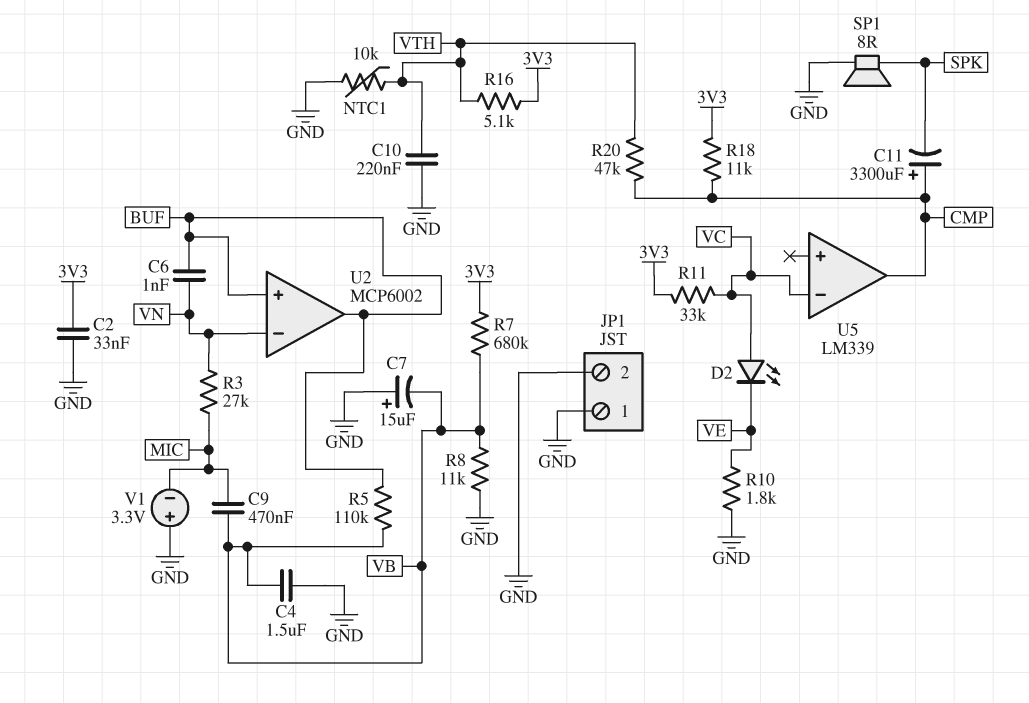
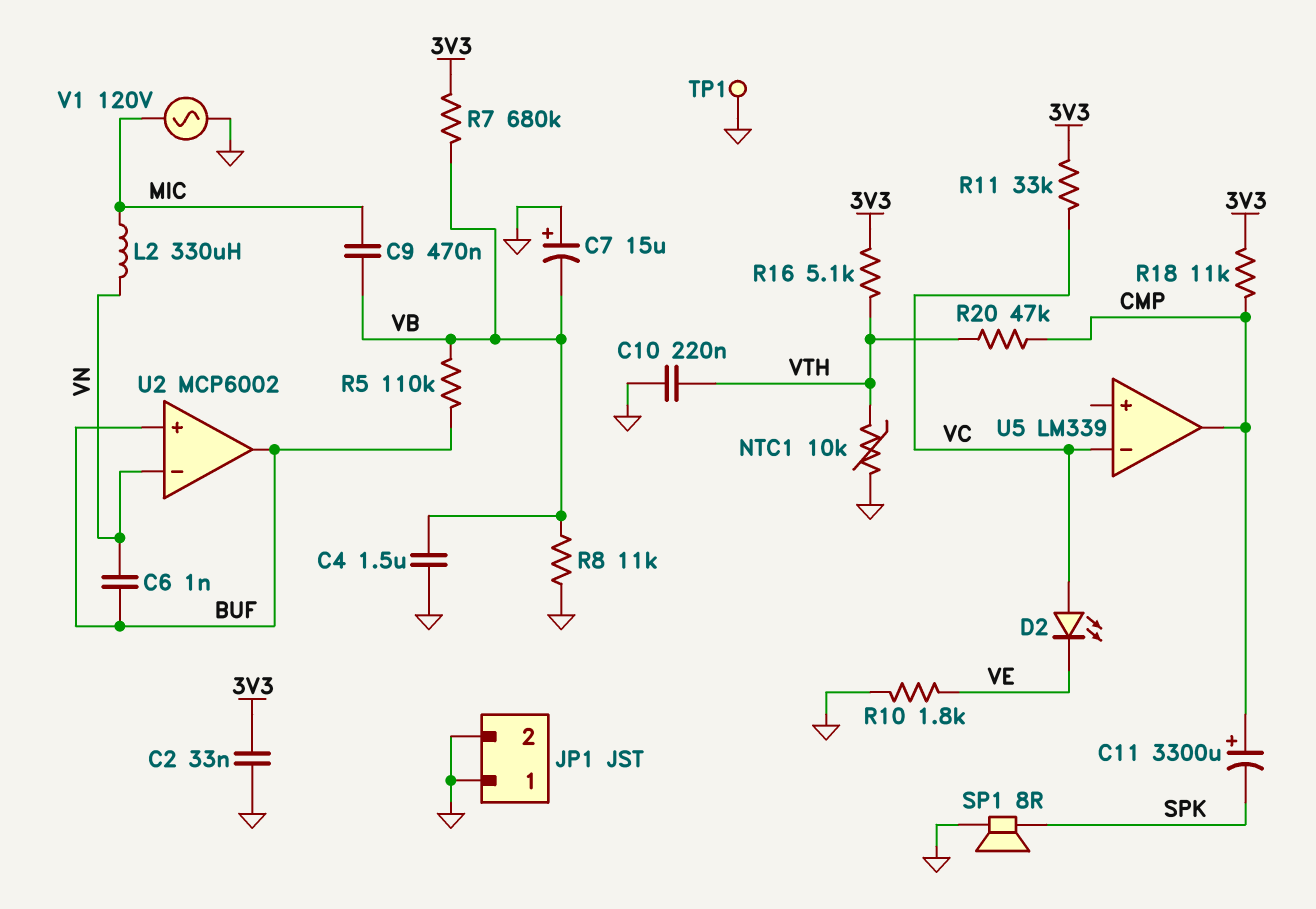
L2: none -> 330uH (MIC, VN)
R3: 27k (MIC, VN) -> none
TP1: none -> test point (GND)
V1: 3.3V (plus GND, minus MIC) -> AC 120V (GND, MIC)

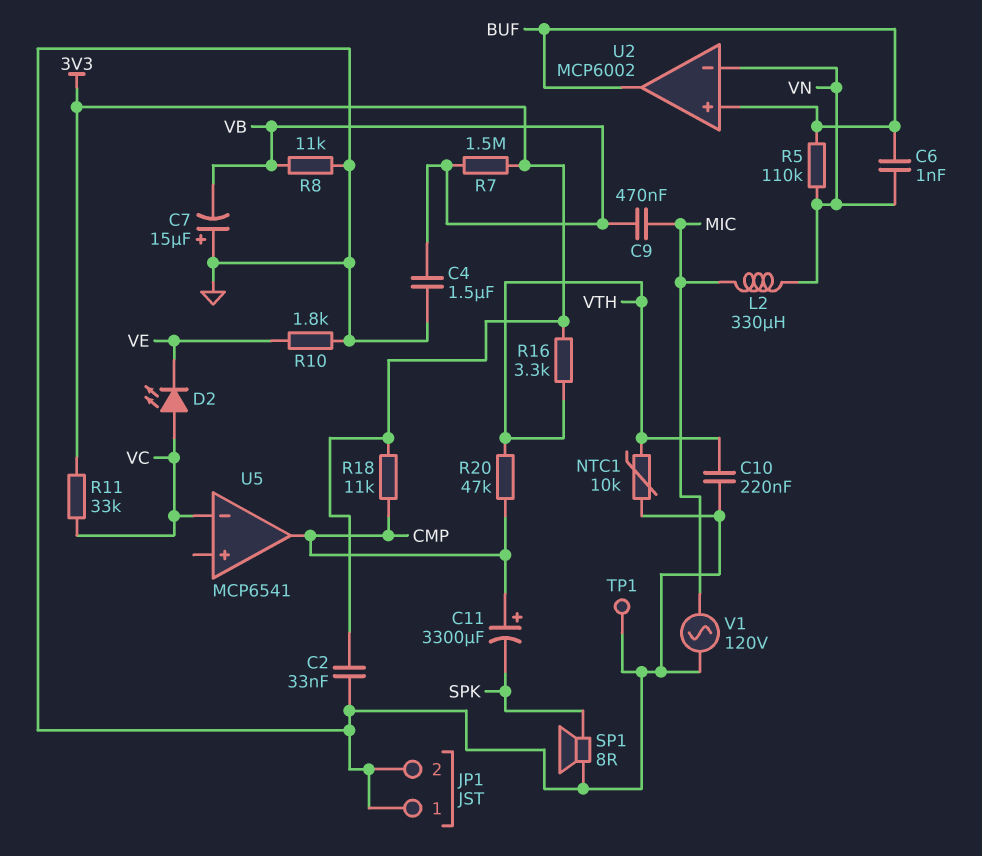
R5: 110k (BUF, VB) -> 110k (BUF, VN)
R7: 680k (3V3, VB) -> 1.5M (3V3, VB)
R16: 5.1k (3V3, VTH) -> 3.3k (3V3, VTH)
U5: LM339 -> MCP6541

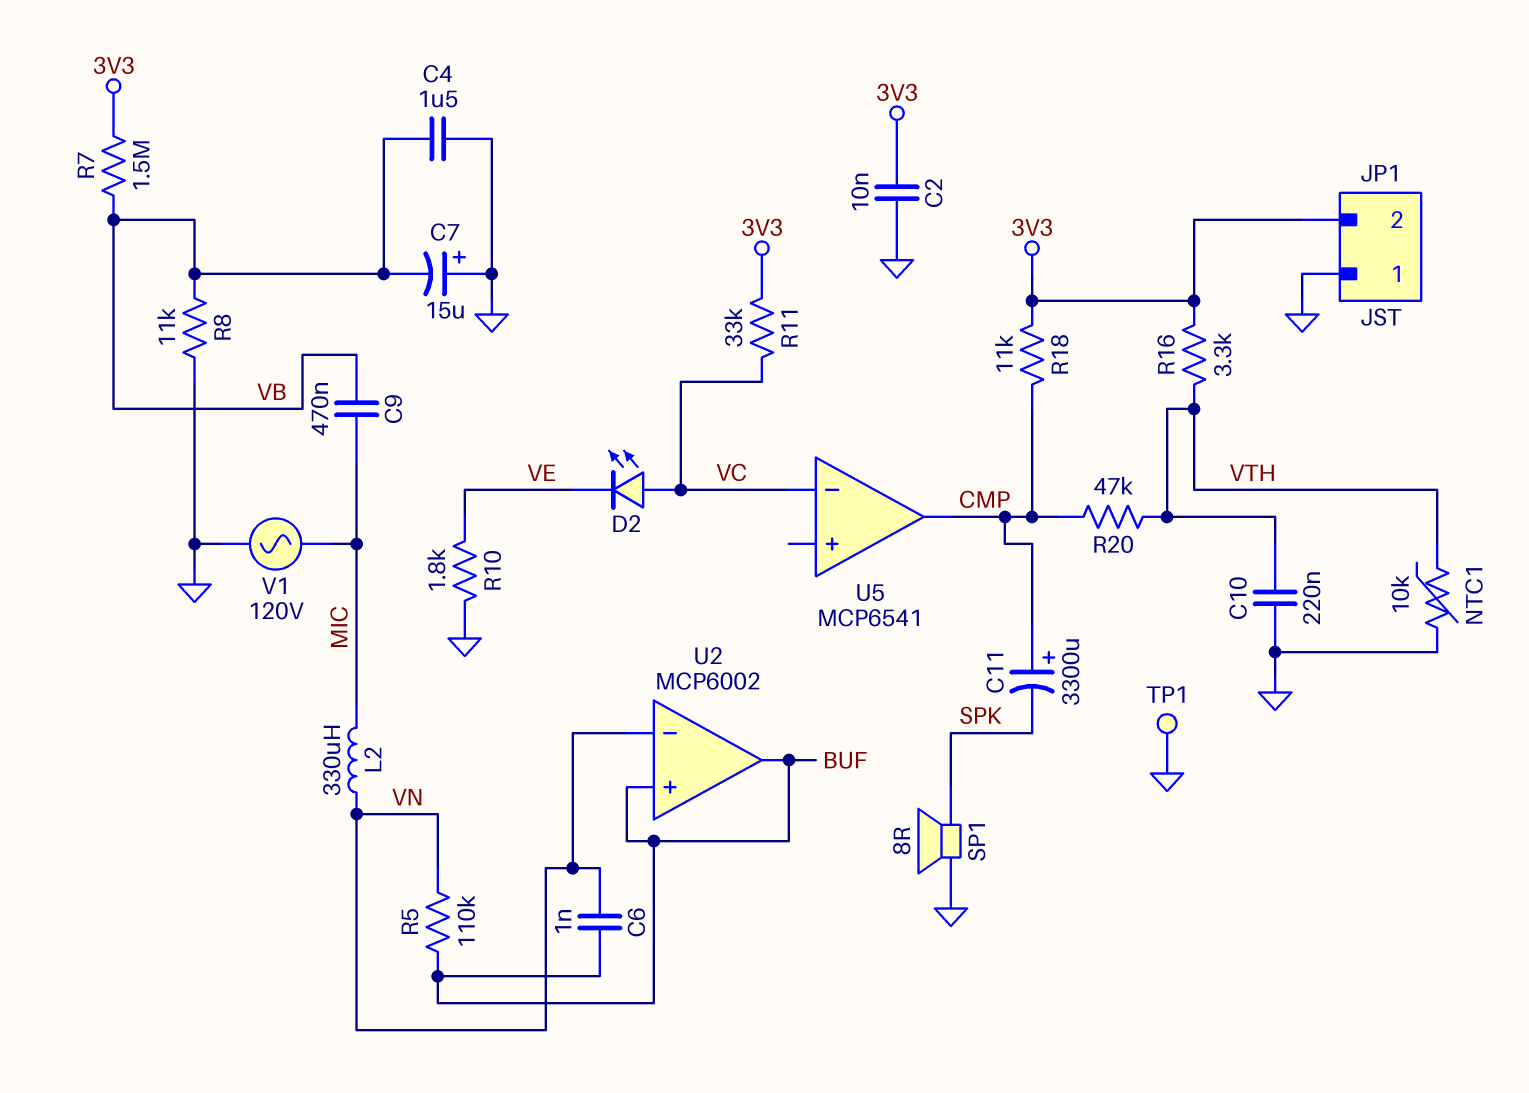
C2: 33nF (3V3, GND) -> 10nF (3V3, GND)
JP1 pin 2: GND -> 3V3

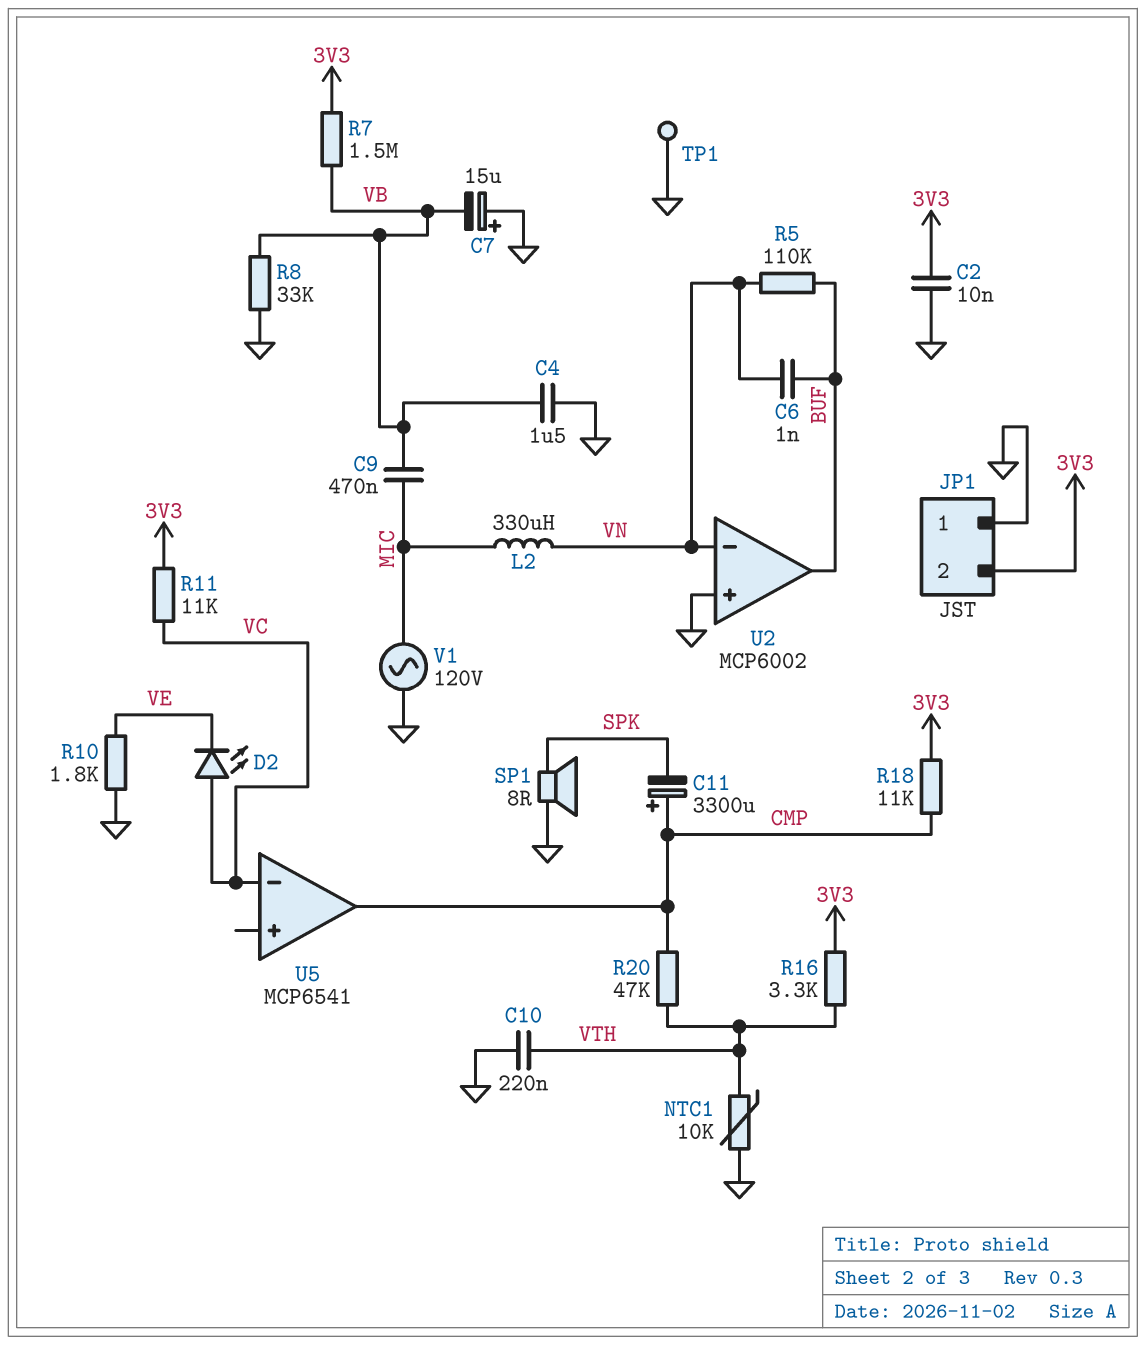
R8: 11k (GND, VB) -> 33k (GND, VB)
R11: 33k (3V3, VC) -> 11k (3V3, VC)
U2 pin in+: BUF -> GND

